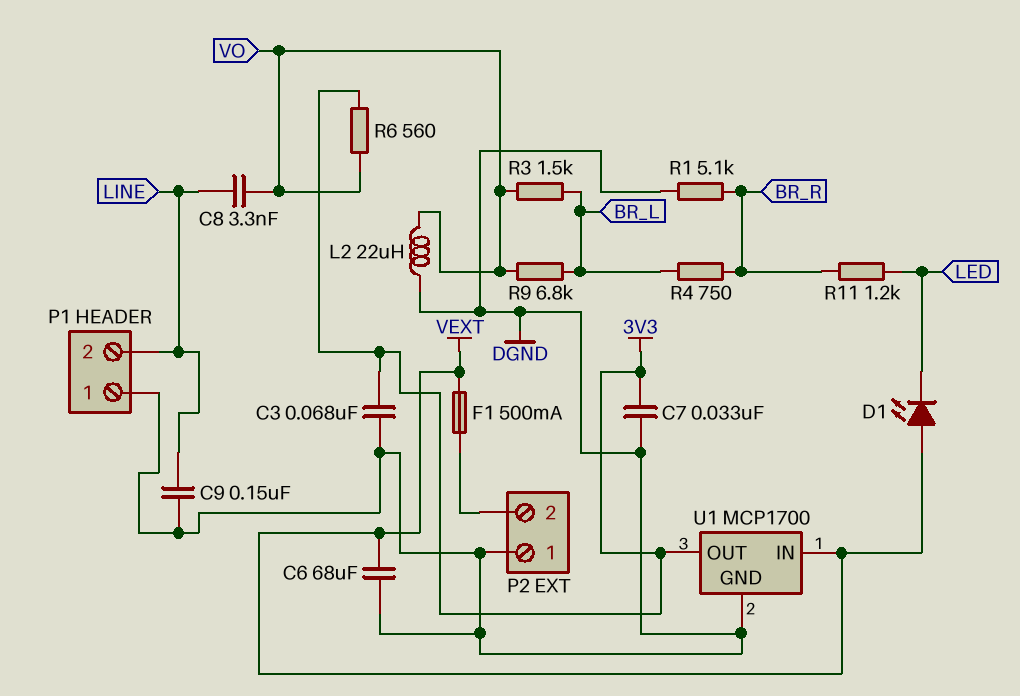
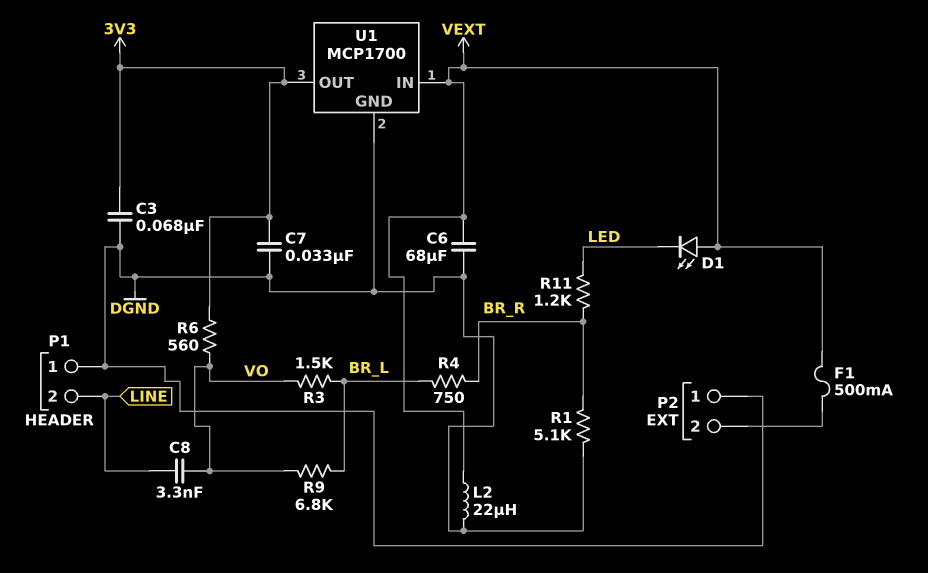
C9: 150nF (DGND, LINE) -> none
L2: 22uH (DGND, VO) -> 22uH (DGND, VEXT)

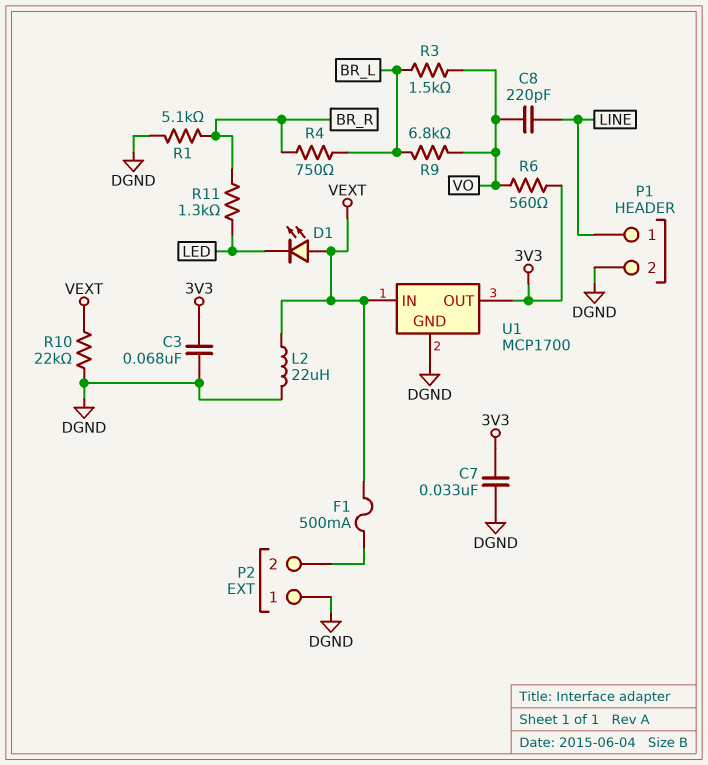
C6: 68uF (DGND, VEXT) -> none
C8: 3.3nF (LINE, VO) -> 220pF (LINE, VO)
P1 pin 1: DGND -> LINE
P1 pin 2: LINE -> DGND
R10: none -> 22k (DGND, VEXT)
R11: 1.2k (BR_R, LED) -> 1.3k (BR_R, LED)

